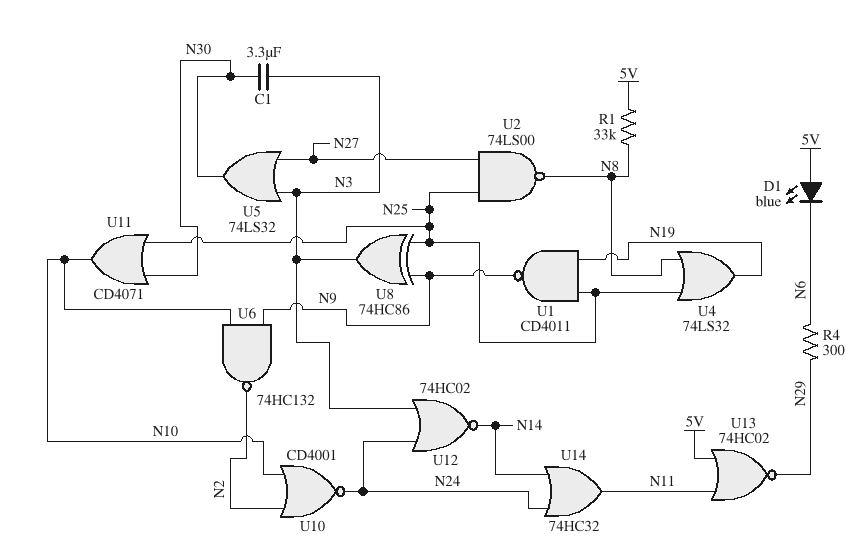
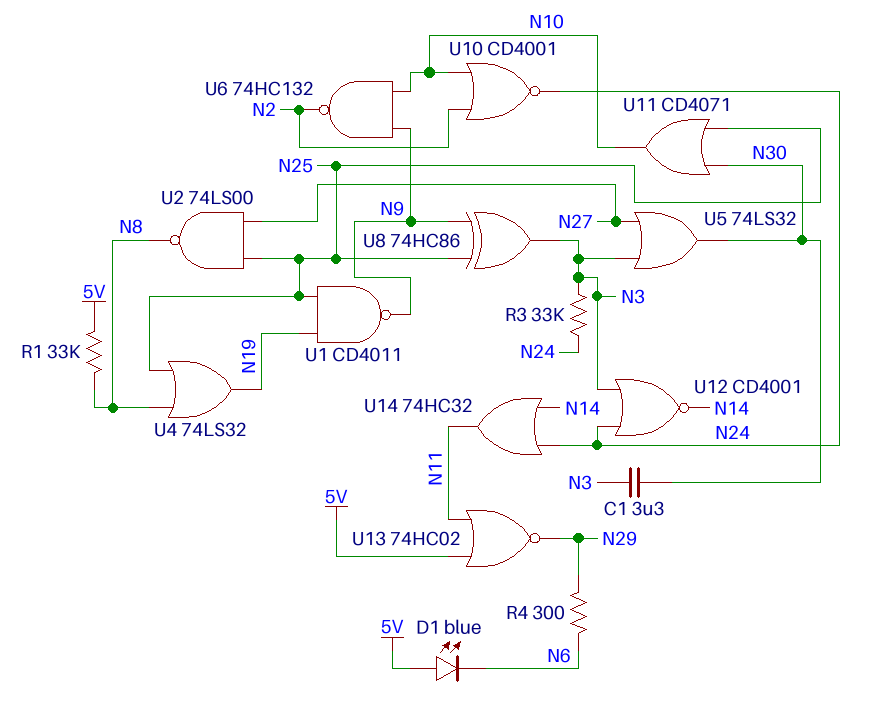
R3: none -> 33k (N3, N24)
U12: NOR 74HC02 (in N3, in N24, out N14) -> NOR CD4001 (in N3, in N24, out N14)

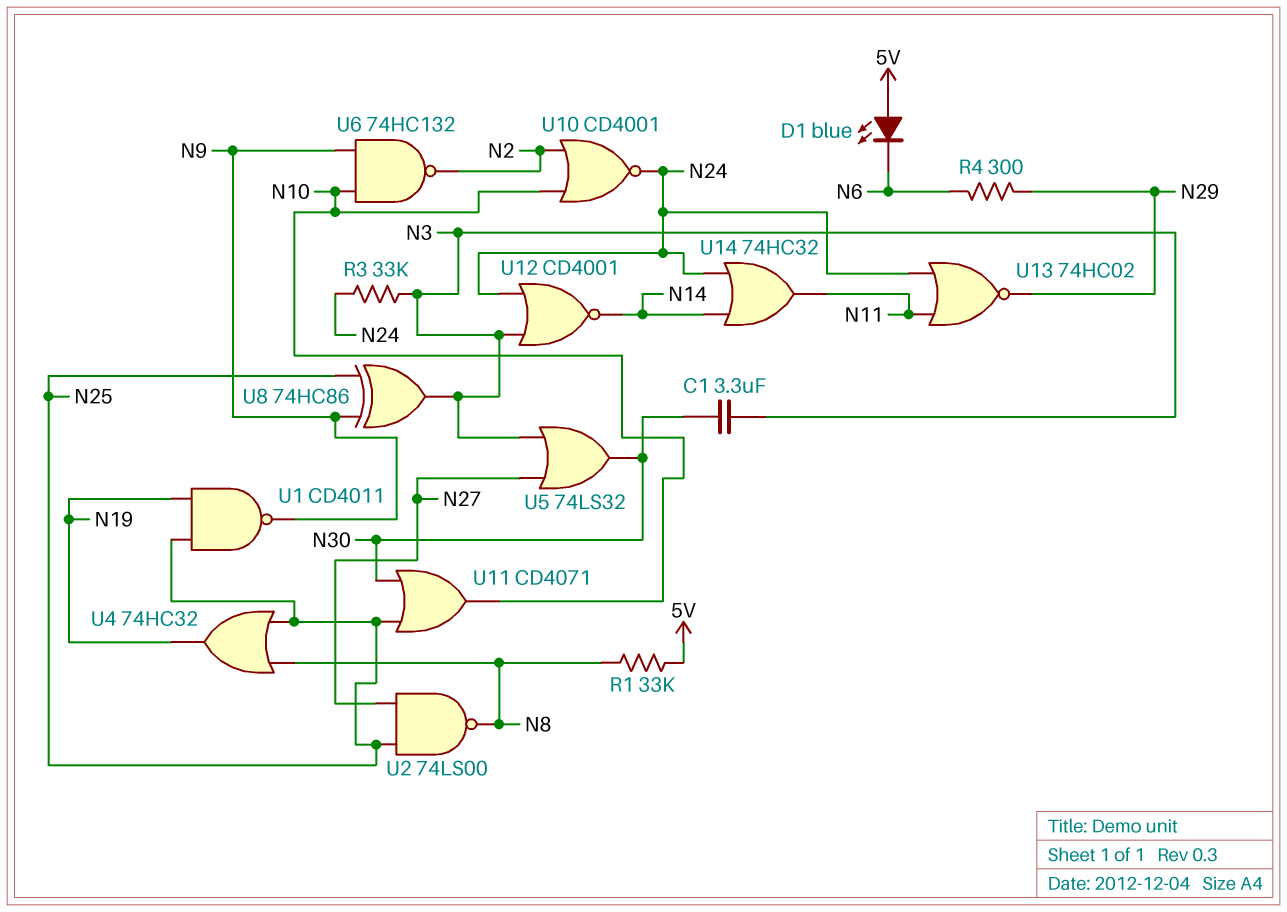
U4: OR 74LS32 (in N8, in N25, out N19) -> OR 74HC32 (in N8, in N25, out N19)
U13: NOR 74HC02 (in 5V, in N11, out N29) -> NOR 74HC02 (in N11, in N24, out N29)

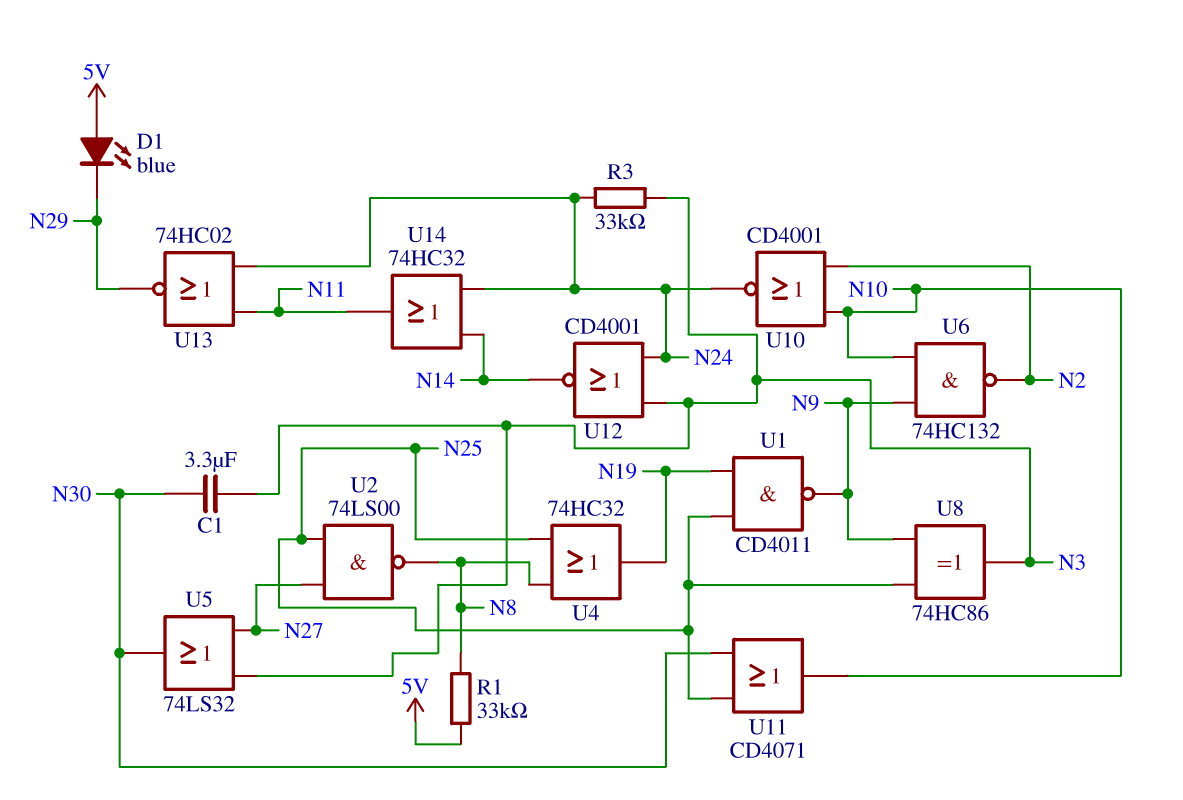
D1: LED blue (A 5V, K N6) -> LED blue (A 5V, K N29)
R4: 300 (N6, N29) -> none

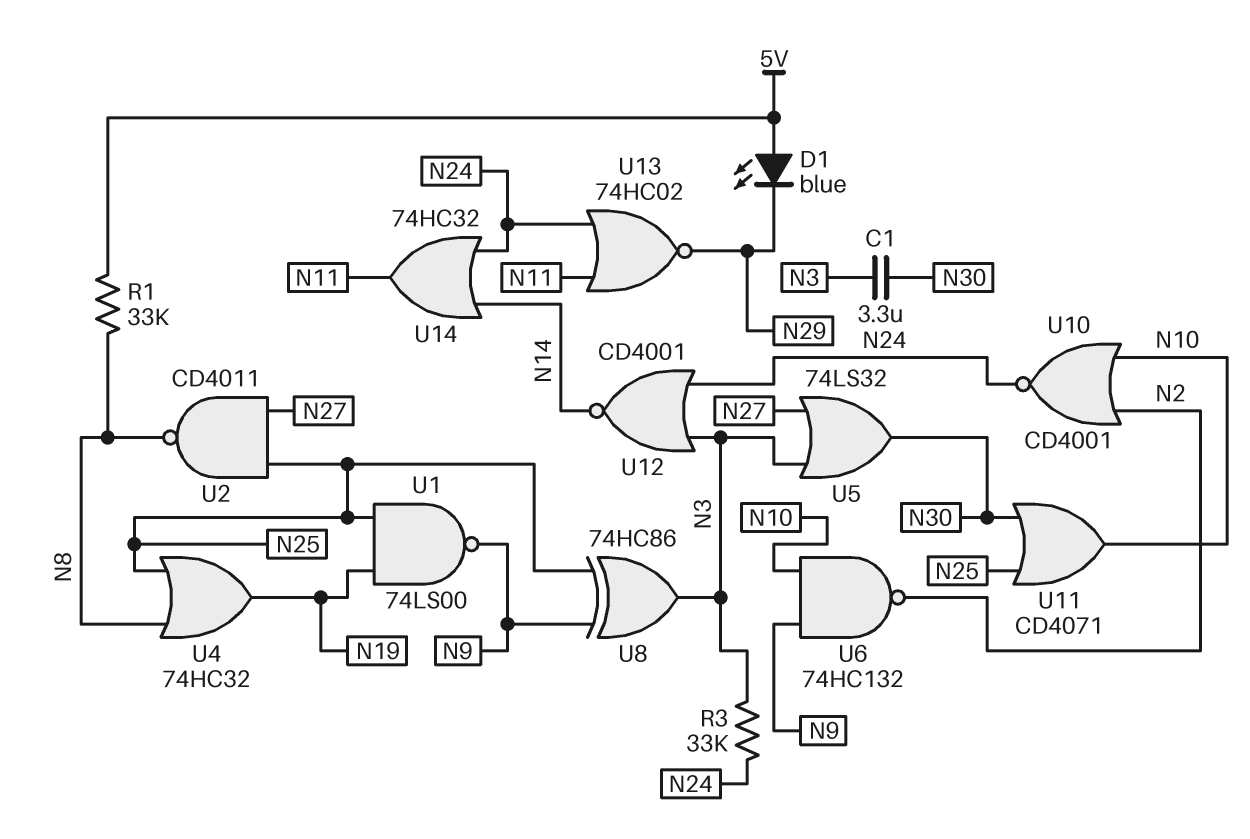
U1: NAND CD4011 (in N19, in N25, out N9) -> NAND 74LS00 (in N19, in N25, out N9)
U2: NAND 74LS00 (in N25, in N27, out N8) -> NAND CD4011 (in N25, in N27, out N8)

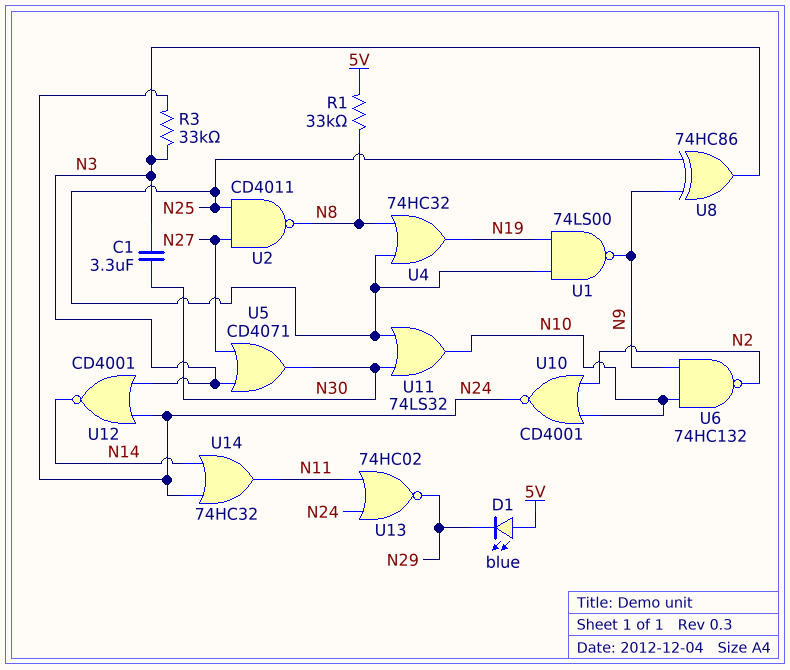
U5: OR 74LS32 (in N3, in N27, out N30) -> OR CD4071 (in N3, in N27, out N30)
U11: OR CD4071 (in N25, in N30, out N10) -> OR 74LS32 (in N25, in N30, out N10)

